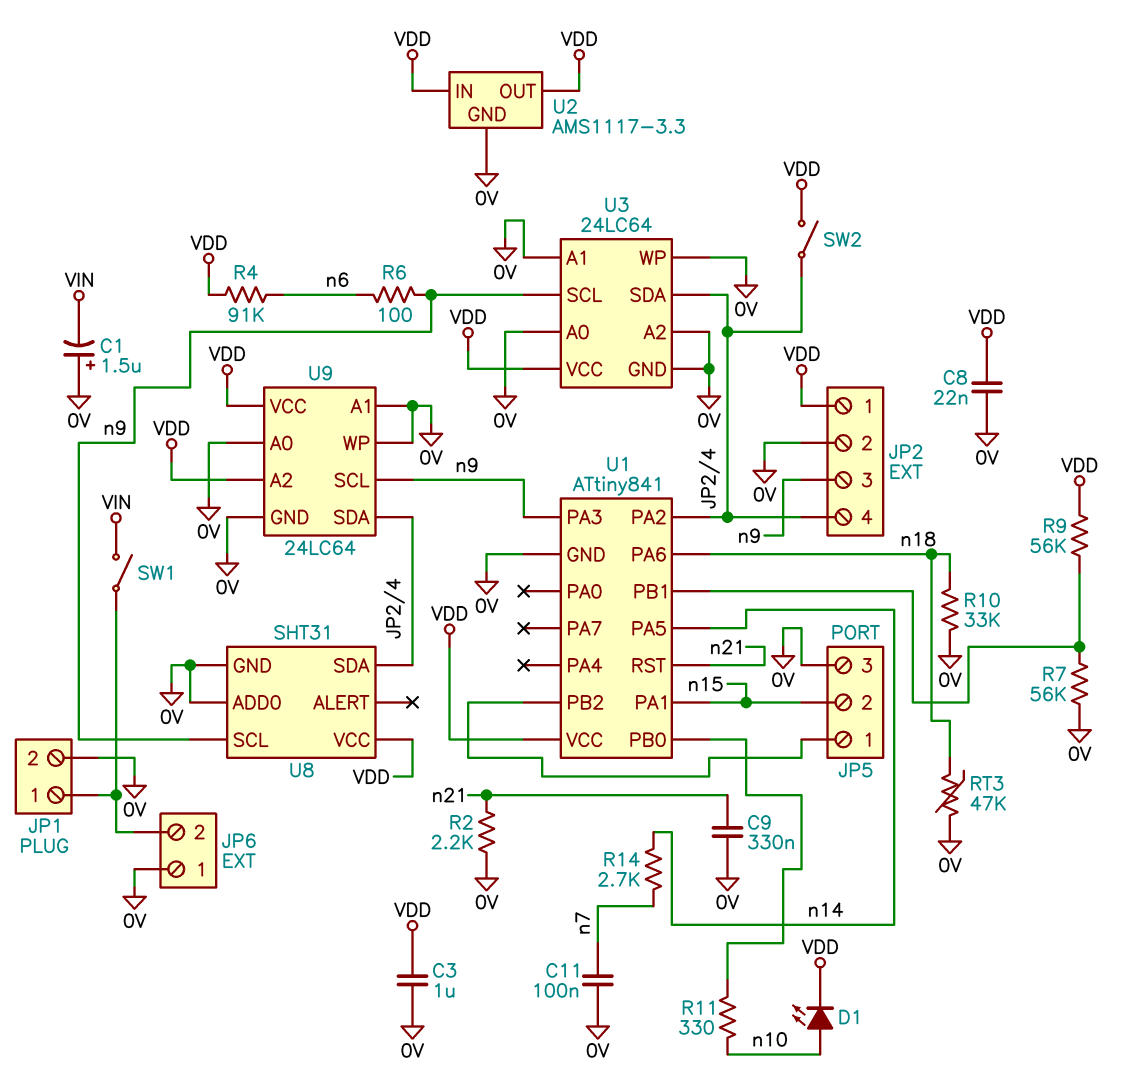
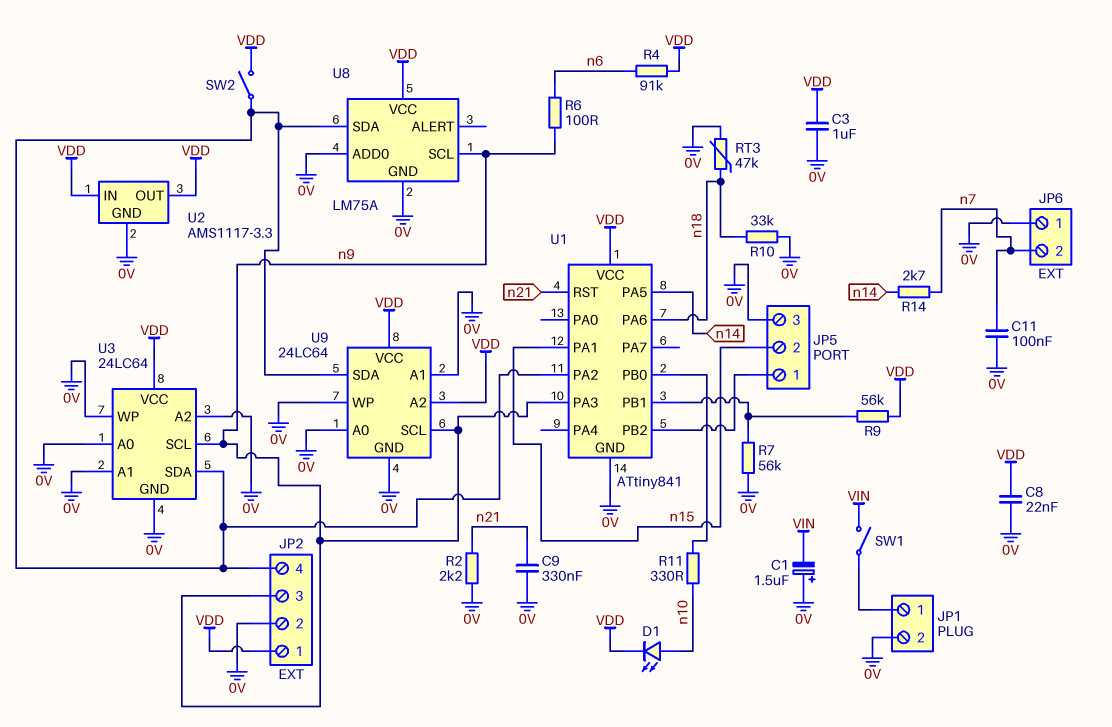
JP6 pin 2: JP1/1 -> n7
U8: SHT31 -> LM75A

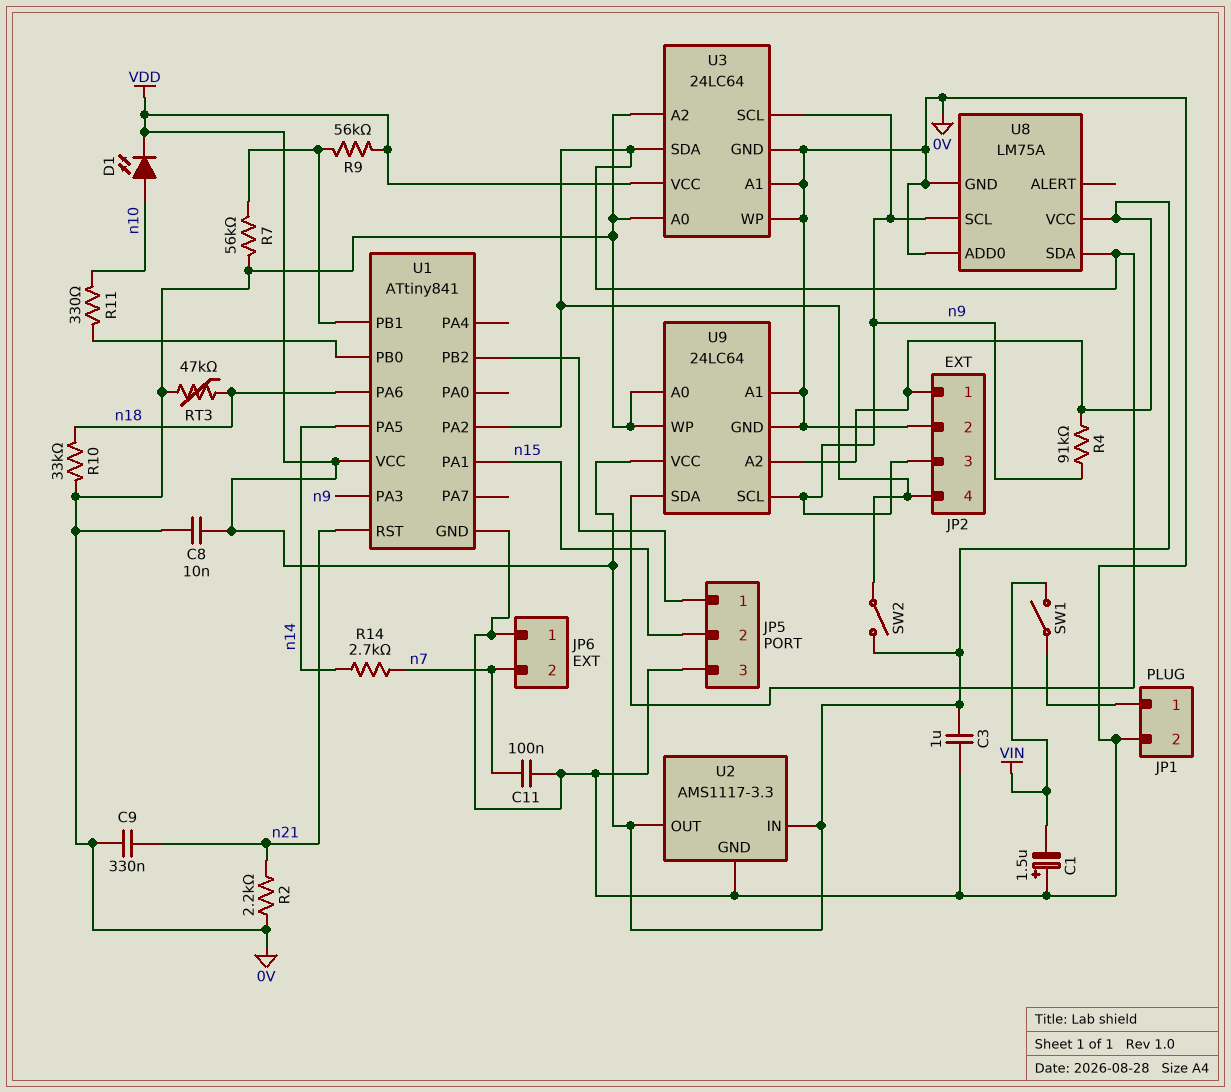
C8: 22nF (0V, VDD) -> 10nF (0V, VDD)
R4: 91k (VDD, n6) -> 91k (VDD, n9)
R6: 100 (n6, n9) -> none

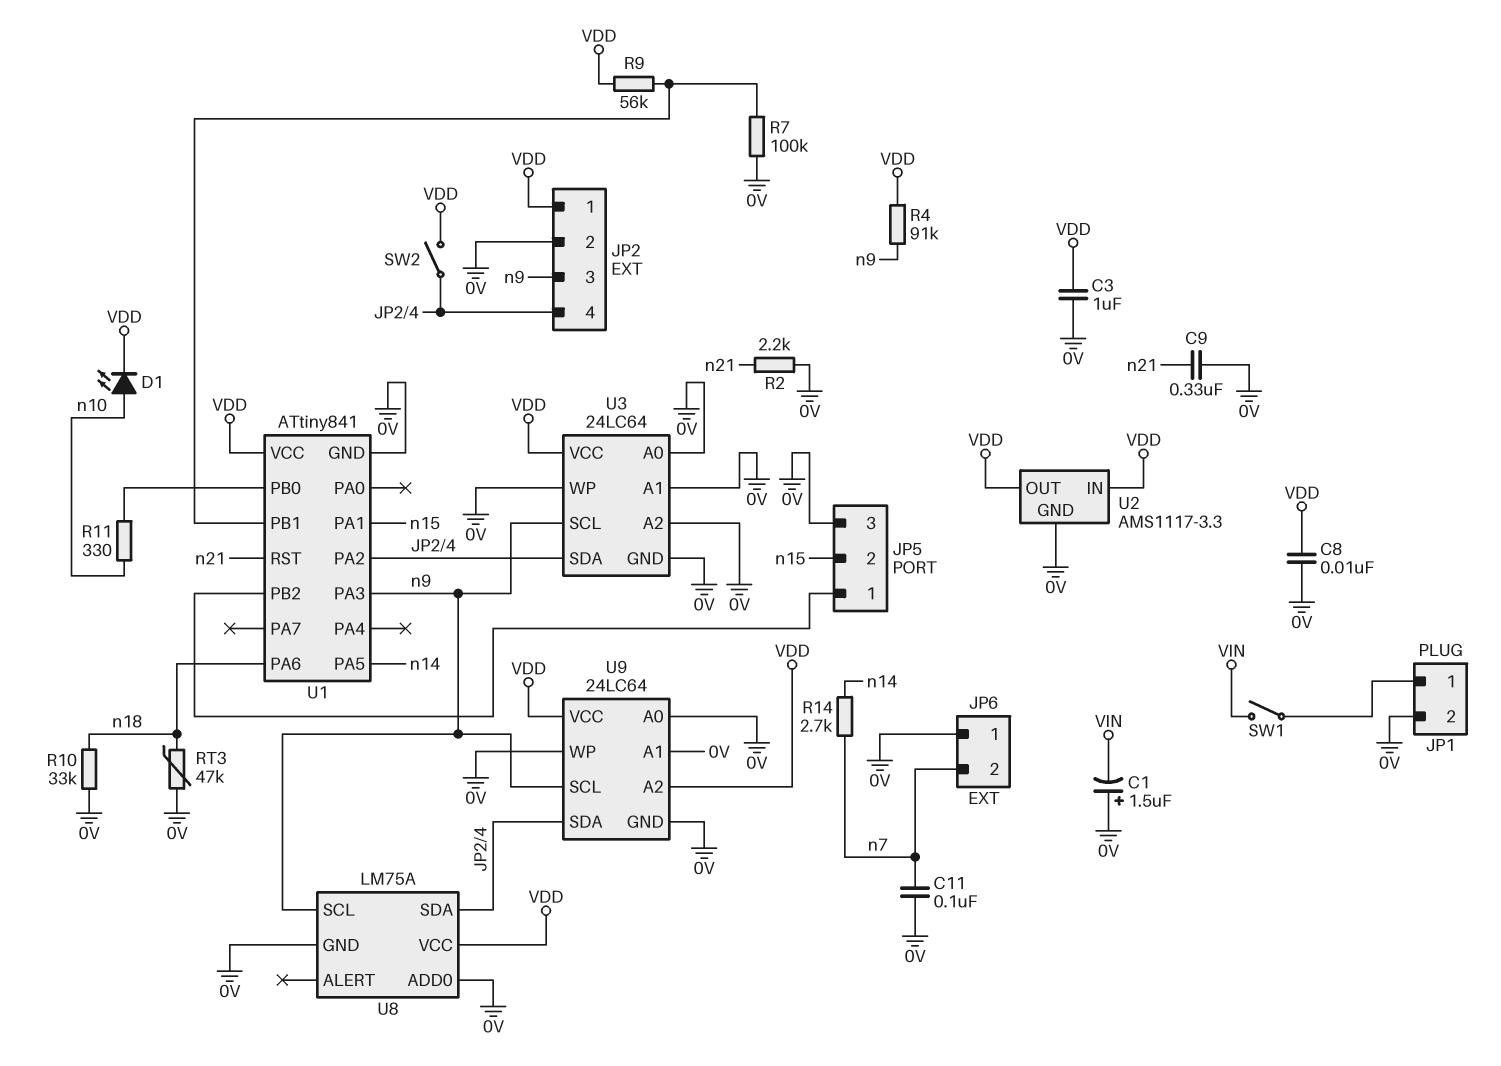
R7: 56k (0V, U1/PB1) -> 100k (0V, U1/PB1)

